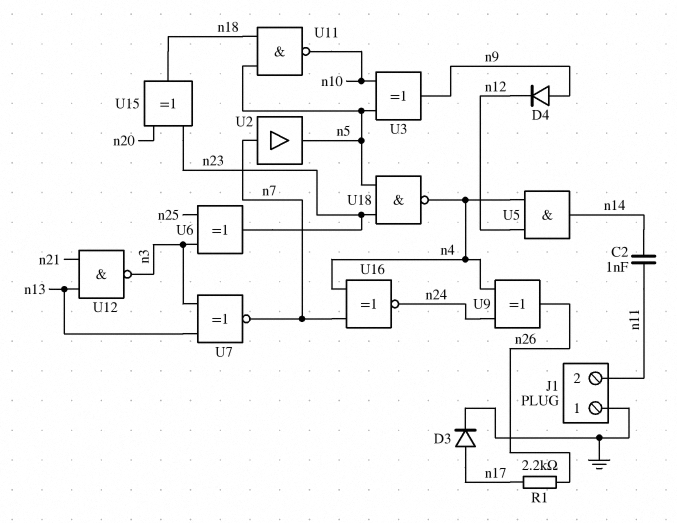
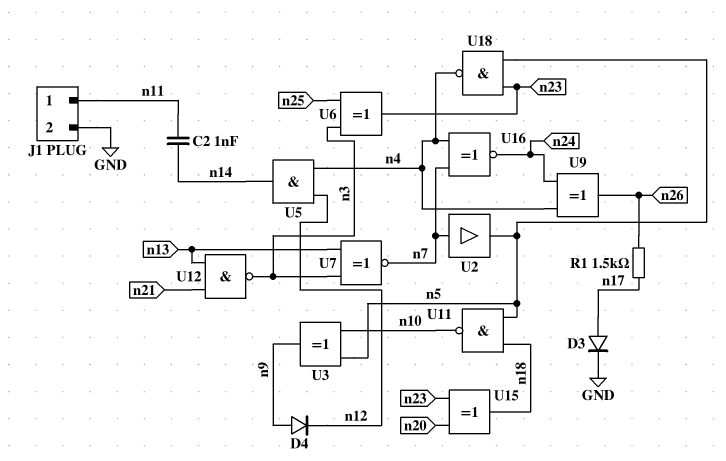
J1 pin 1: GND -> n11
J1 pin 2: n11 -> GND
R1: 2.2k (n17, n26) -> 1.5k (n17, n26)

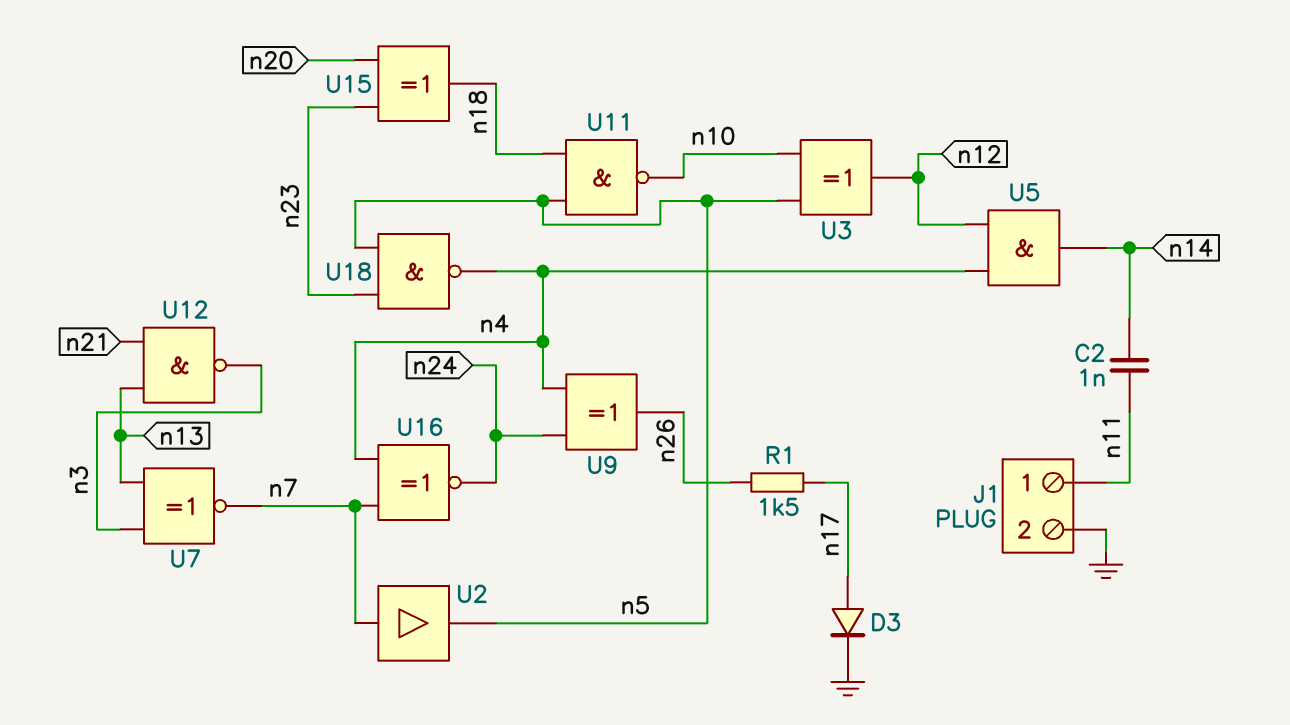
D4: diode (A n9, K n12) -> none
U3: XOR (in n5, in n10, out n9) -> XOR (in n5, in n10, out n12)
U6: XOR (in n3, in n25, out n23) -> none

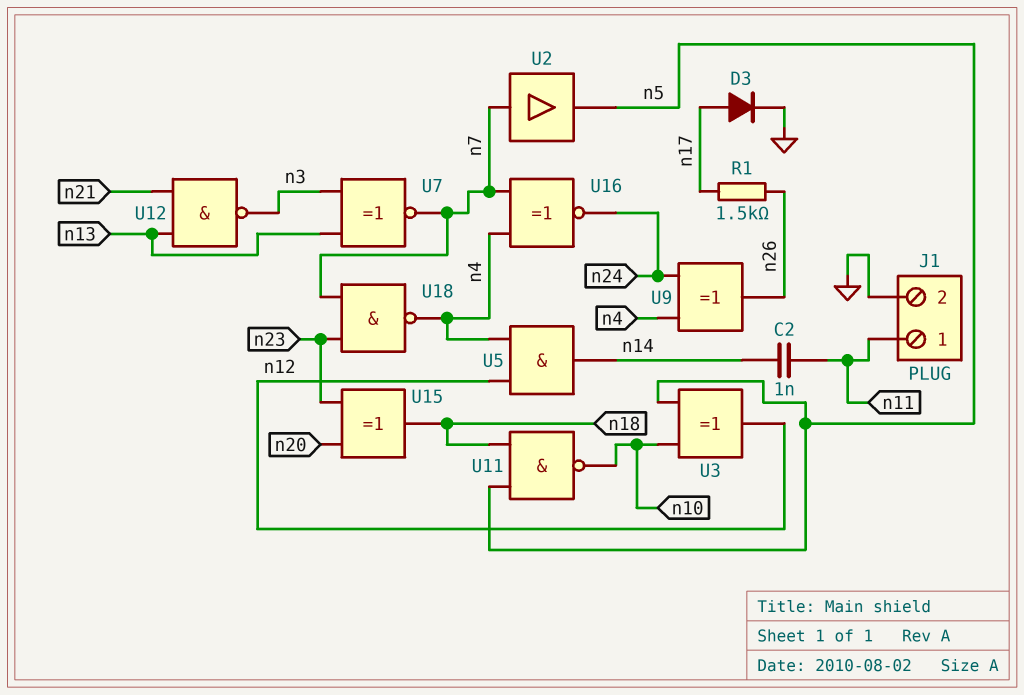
U18: NAND (in n5, in n23, out n4) -> NAND (in n7, in n23, out n4)

